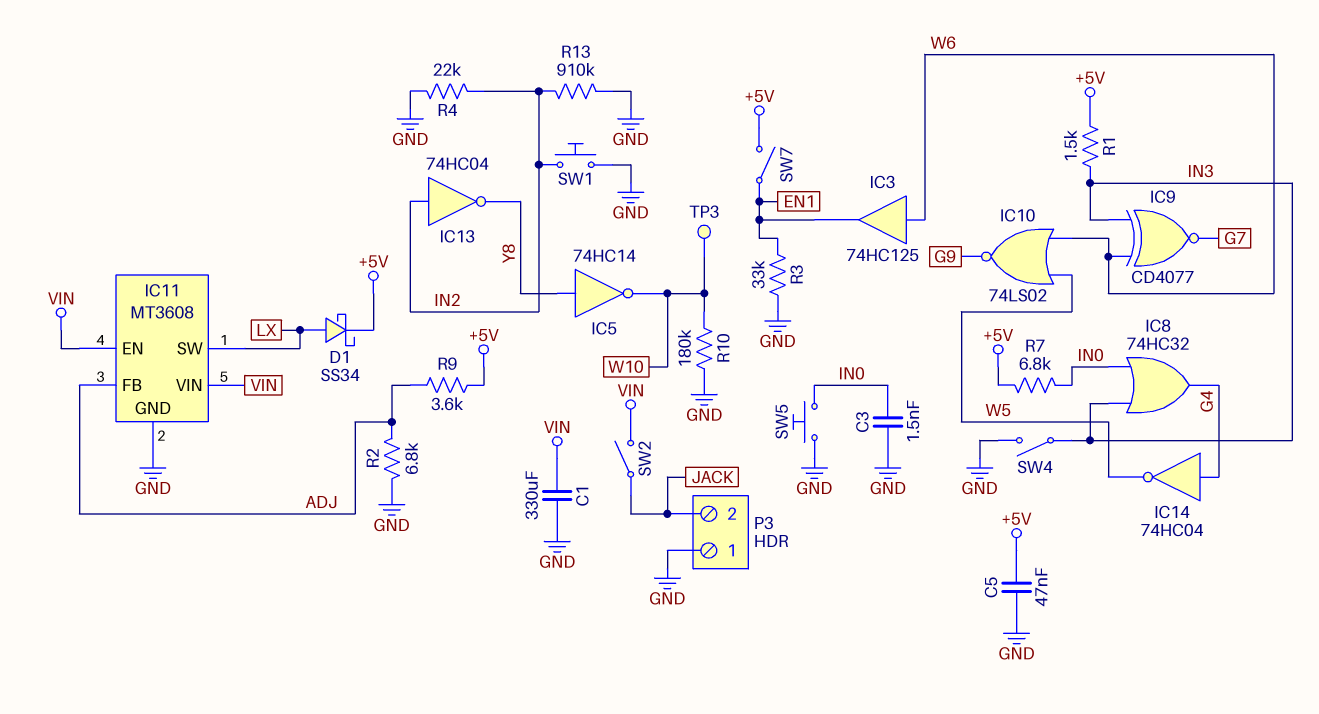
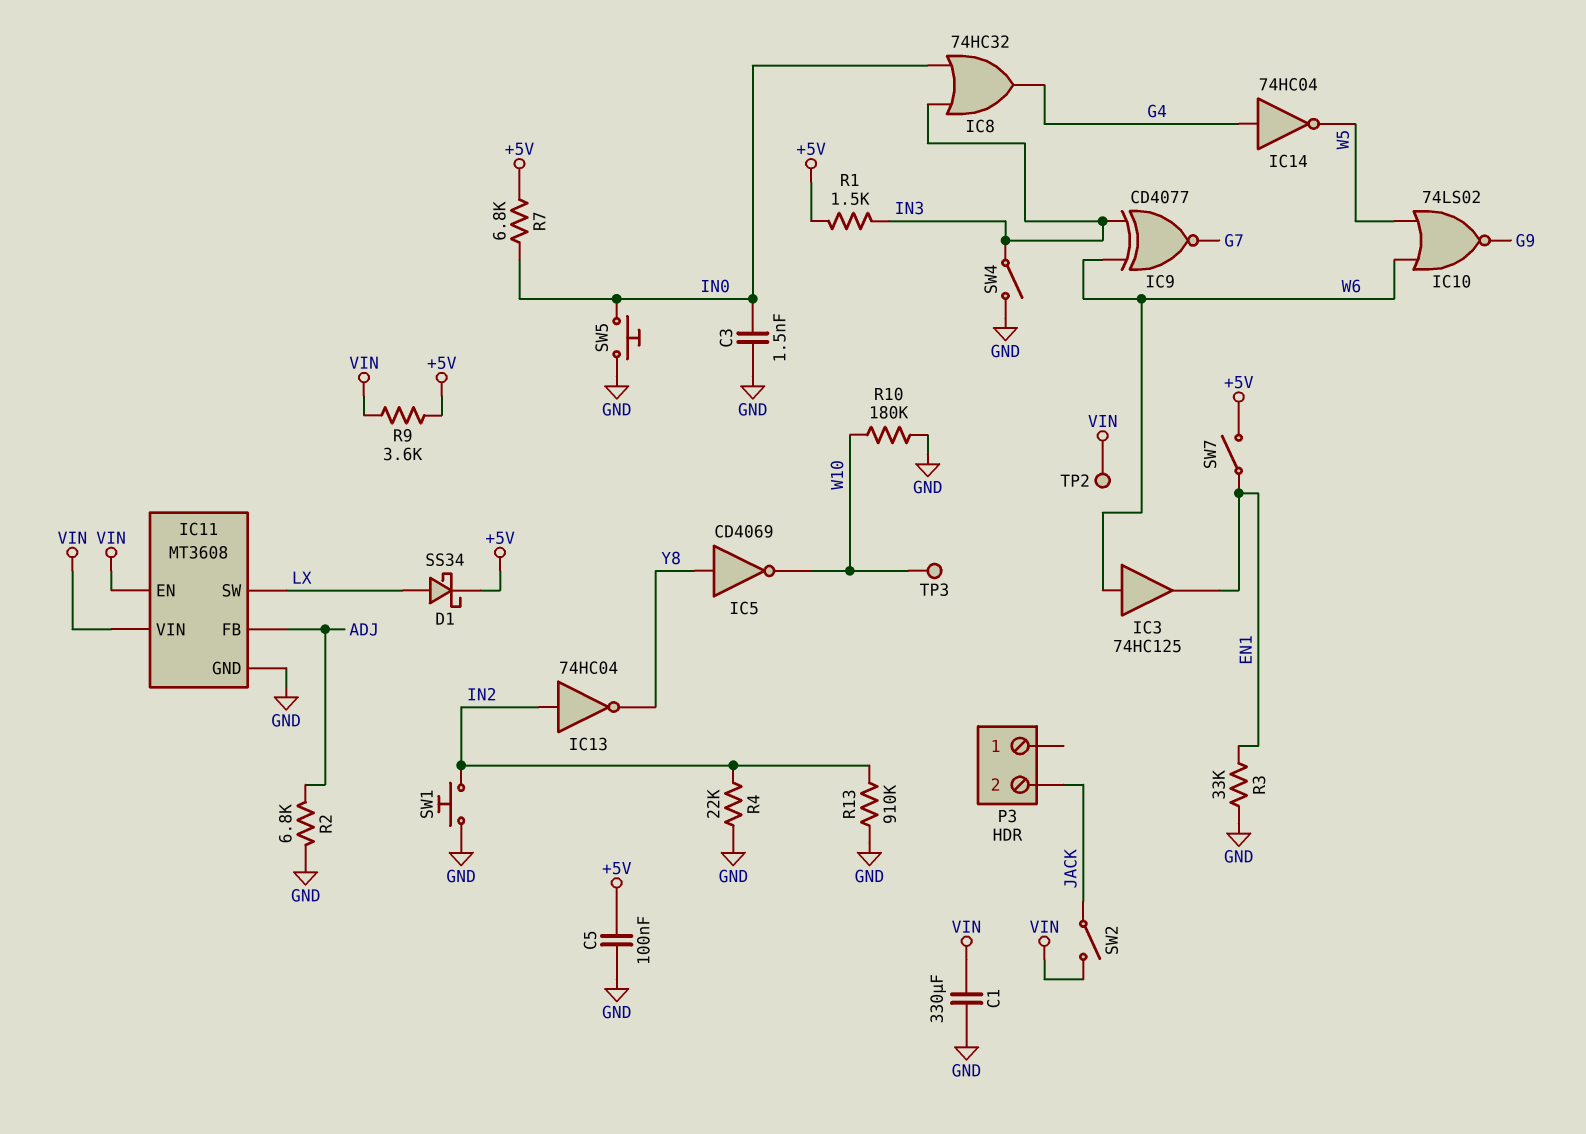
C5: 47nF (+5V, GND) -> 100nF (+5V, GND)
IC5: NOT 74HC14 (in Y8, out W10) -> NOT CD4069 (in Y8, out W10)
P3 pin 1: GND -> none
R9: 3.6k (+5V, ADJ) -> 3.6k (+5V, VIN)
TP2: none -> test point (VIN)

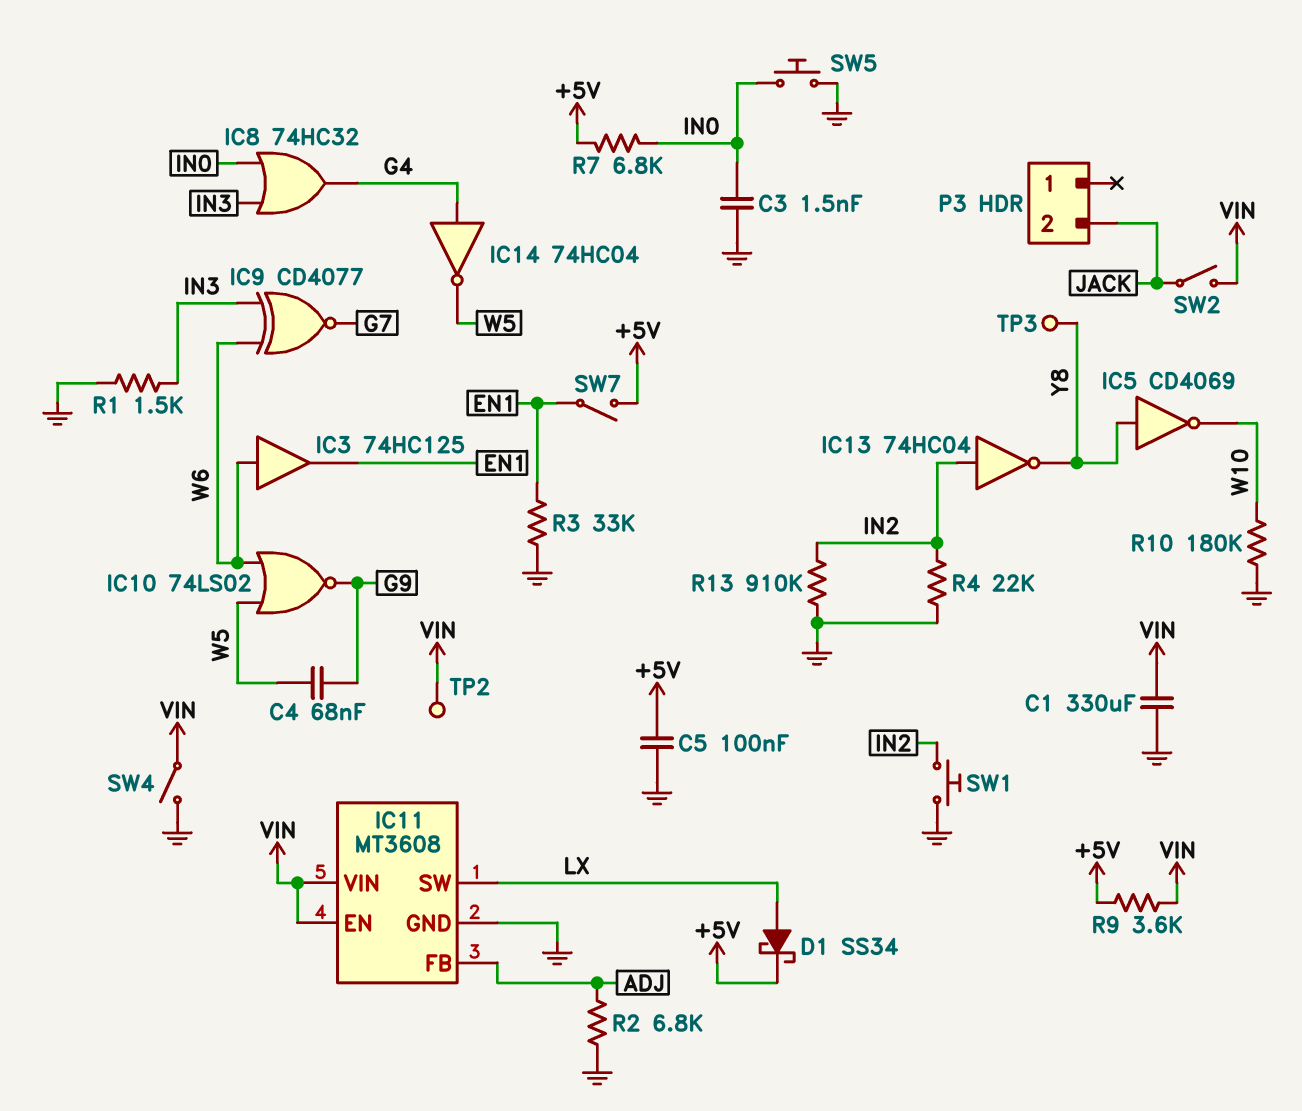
C4: none -> 68nF (G9, W5)
R1: 1.5k (+5V, IN3) -> 1.5k (GND, IN3)
SW4: switch (GND, IN3) -> switch (GND, VIN)
TP3: test point (W10) -> test point (Y8)

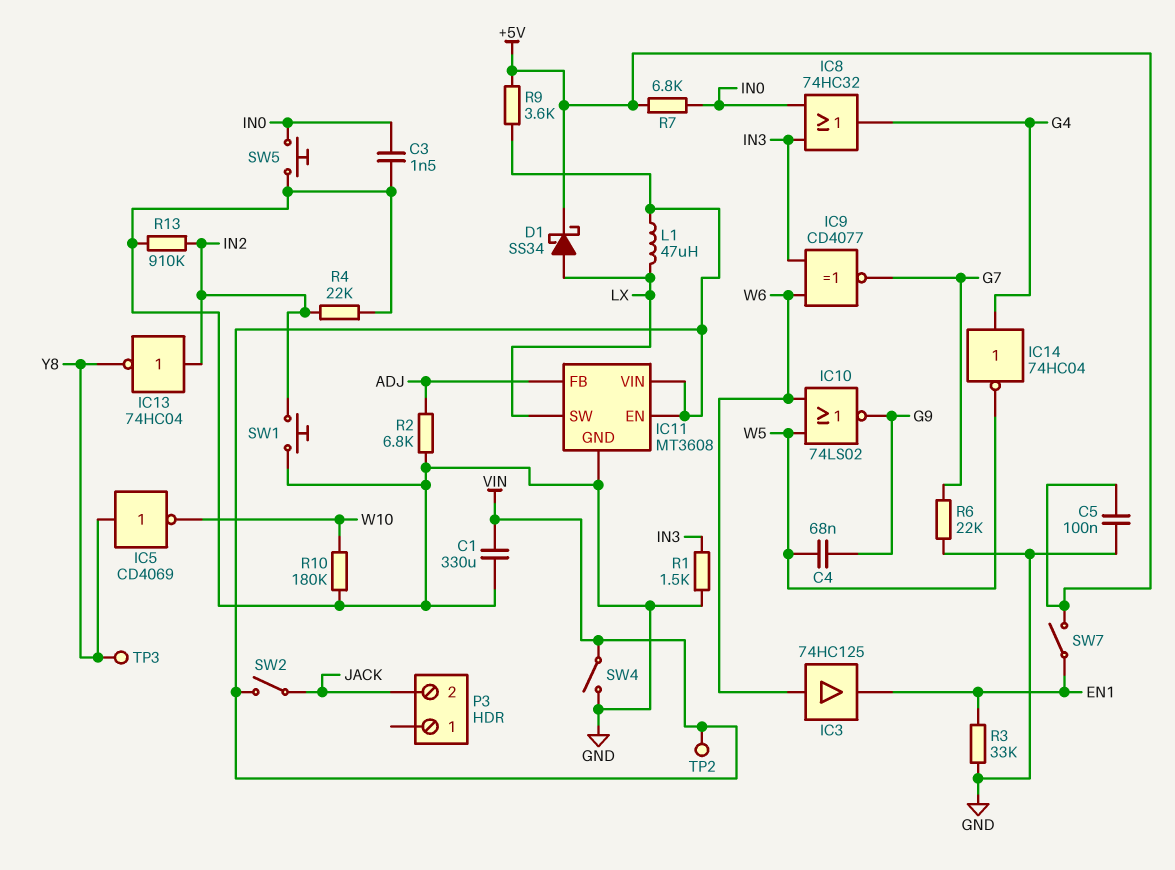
L1: none -> 47uH (LX, VIN)
R6: none -> 22k (G7, GND)

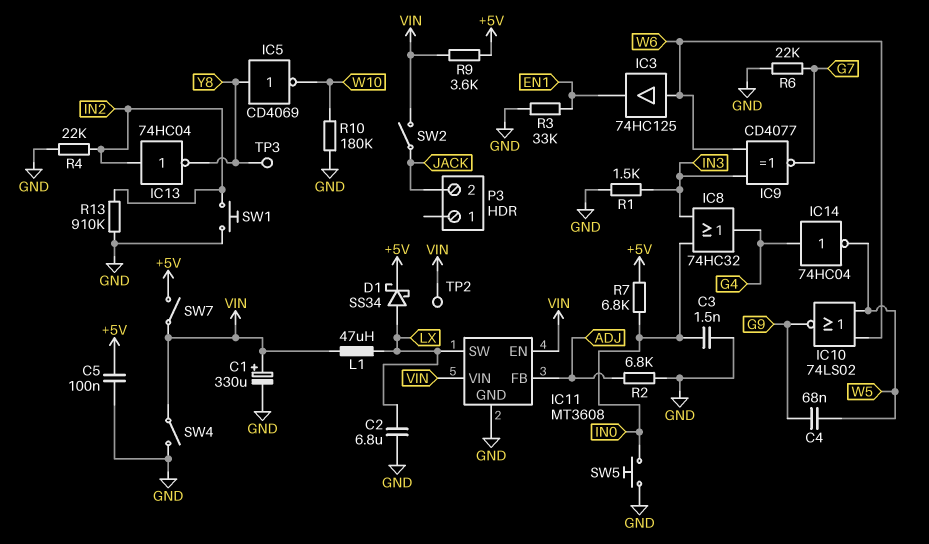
C1: 330uF (GND, VIN) -> 330uF (plus VIN, minus GND)
C2: none -> 6.8uF (GND, LX)
SW7: switch (+5V, EN1) -> switch (+5V, VIN)

